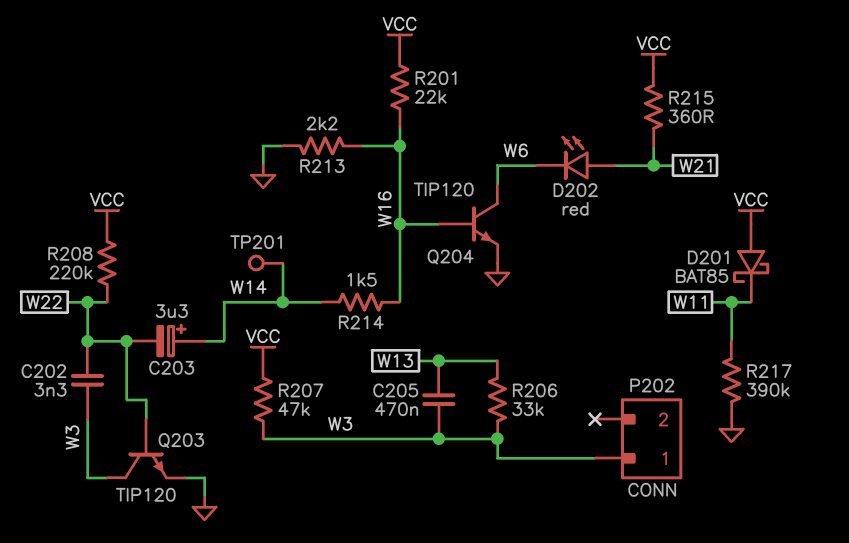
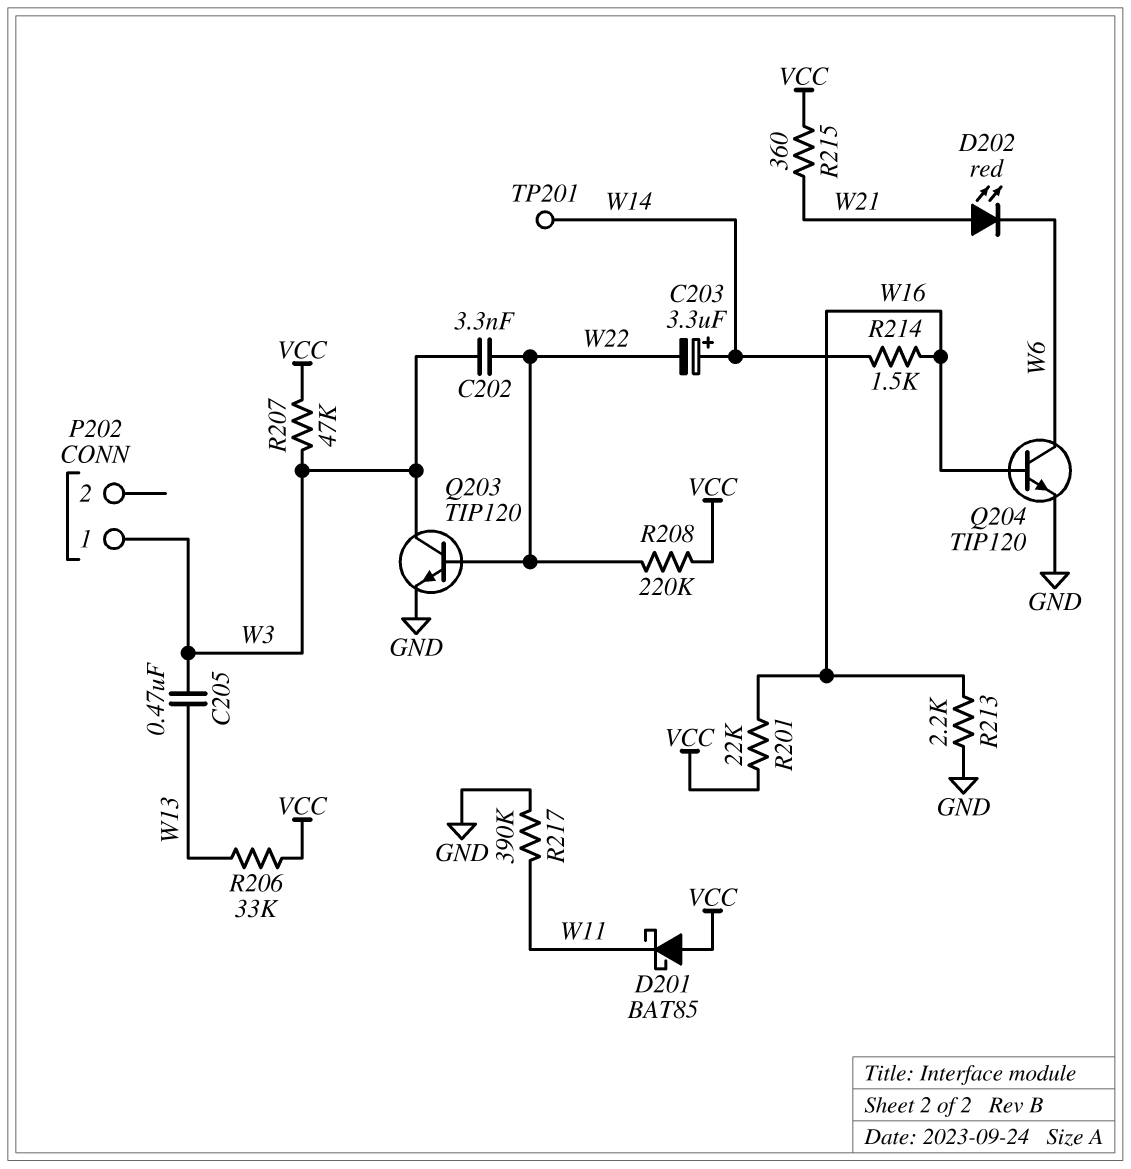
R206: 33k (W3, W13) -> 33k (VCC, W13)

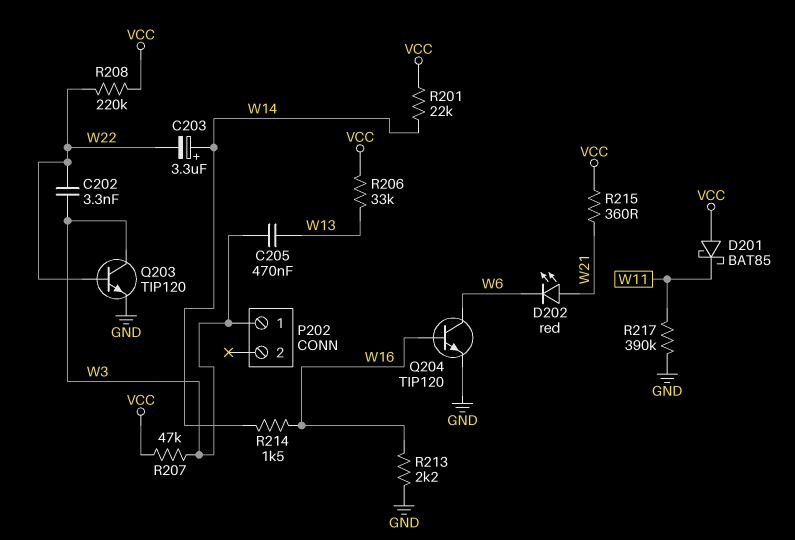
R201: 22k (VCC, W16) -> 22k (VCC, W14)
TP201: test point (W14) -> none

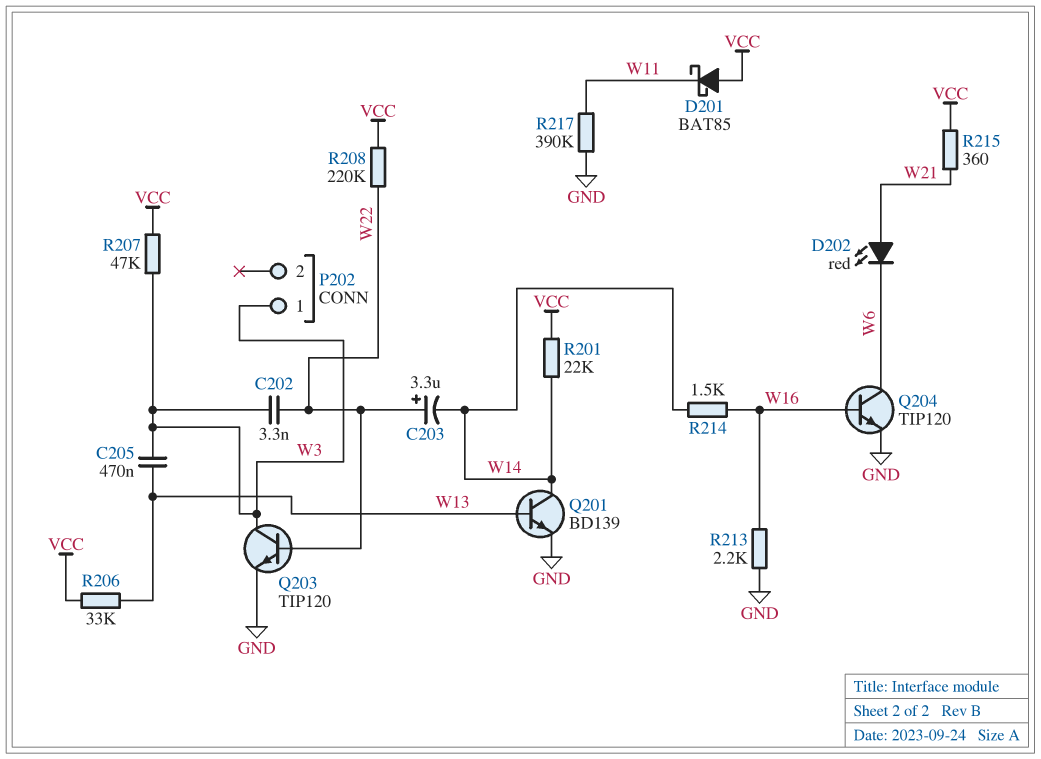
C203: 3.3uF (plus W14, minus W22) -> 3.3uF (plus W22, minus W14)
Q201: none -> NPN BD139 (B W13, C W14, E GND)

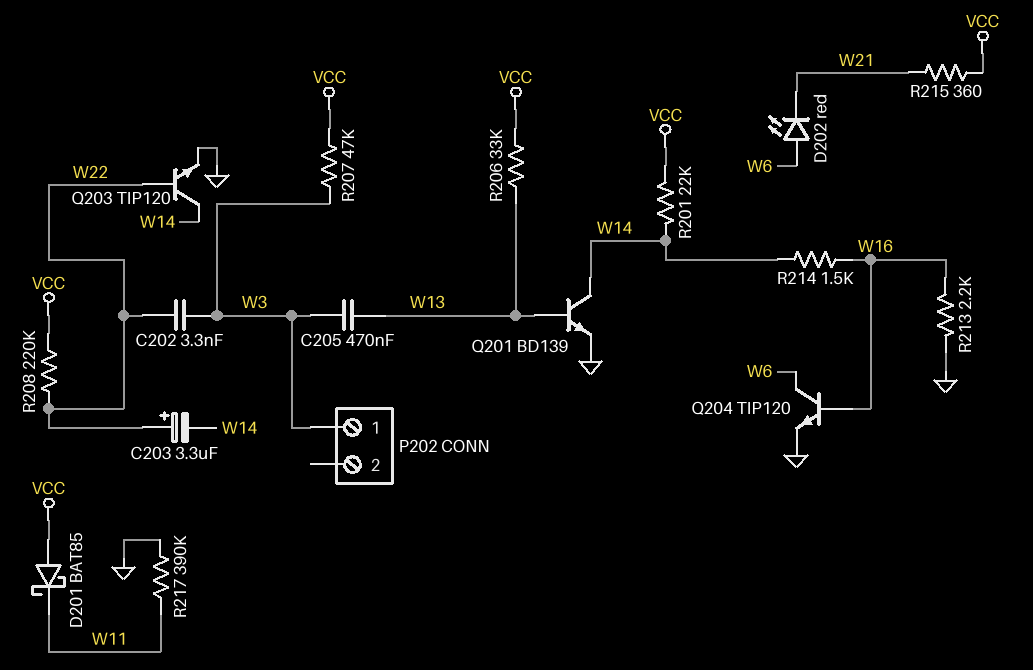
D202: LED red (A W21, K W6) -> LED red (A W6, K W21)
Q203: NPN TIP120 (B W22, C W3, E GND) -> NPN TIP120 (B W22, C W14, E GND)

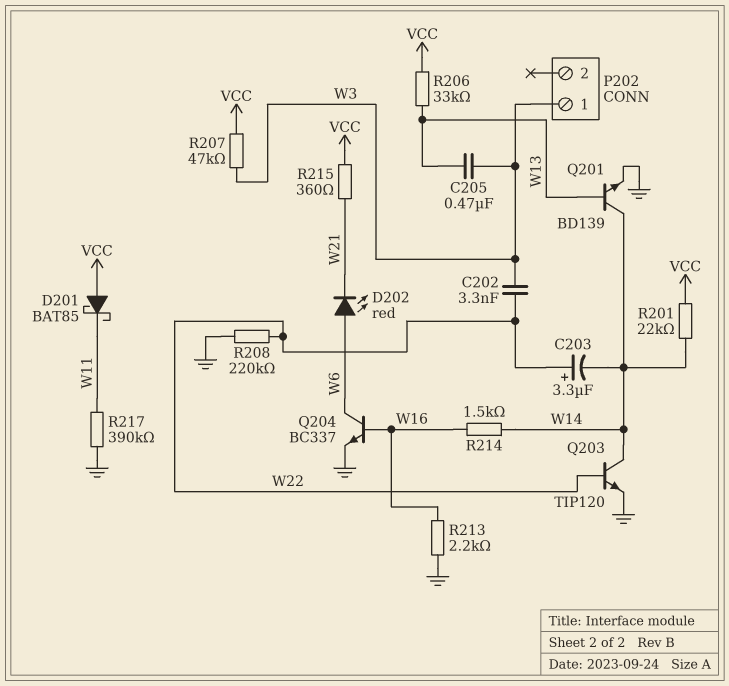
Q204: NPN TIP120 (B W16, C W6, E GND) -> NPN BC337 (B W16, C W6, E GND)
R208: 220k (VCC, W22) -> 220k (GND, W22)

